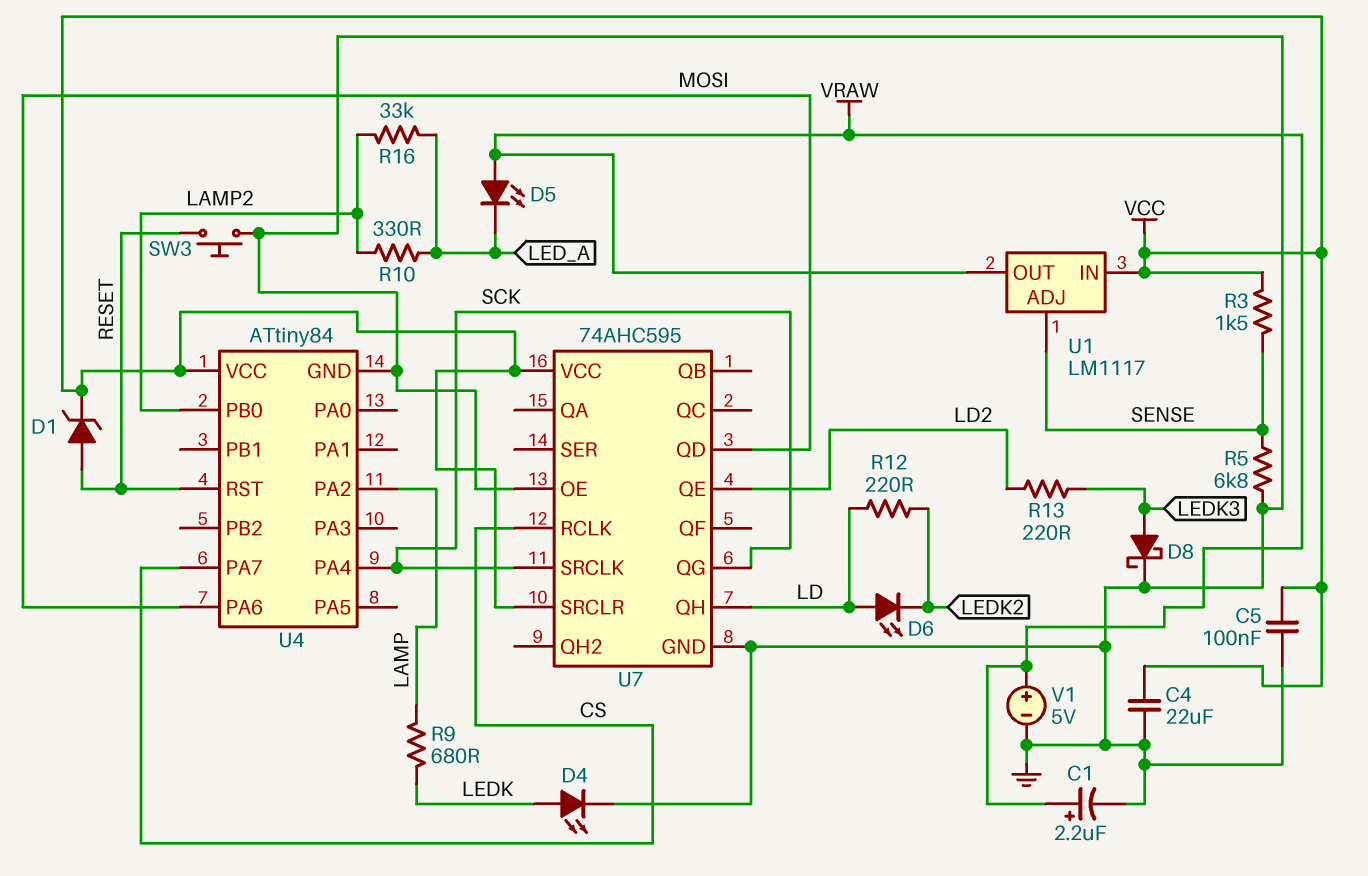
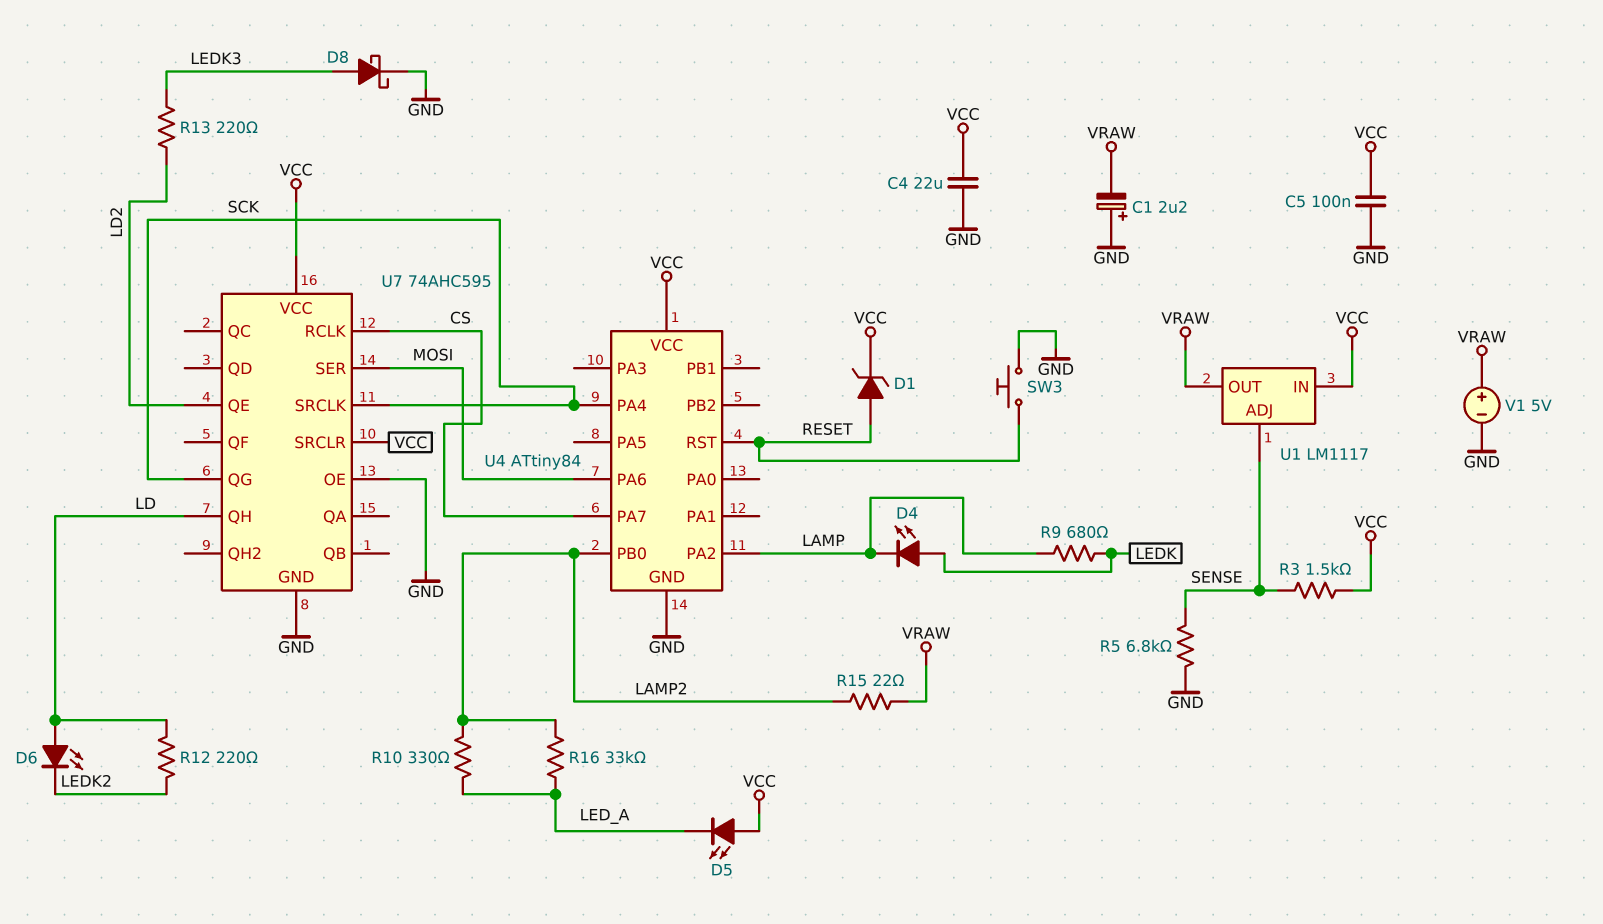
C1: 2.2uF (plus VRAW, minus GND) -> 2.2uF (plus GND, minus VRAW)
D4: LED (A LEDK, K GND) -> LED (A LEDK, K LAMP)
D5: LED (A VRAW, K LED_A) -> LED (A VCC, K LED_A)
R15: none -> 22 (LAMP2, VRAW)
U7 pin QD: MOSI -> none
U7 pin SER: none -> MOSI

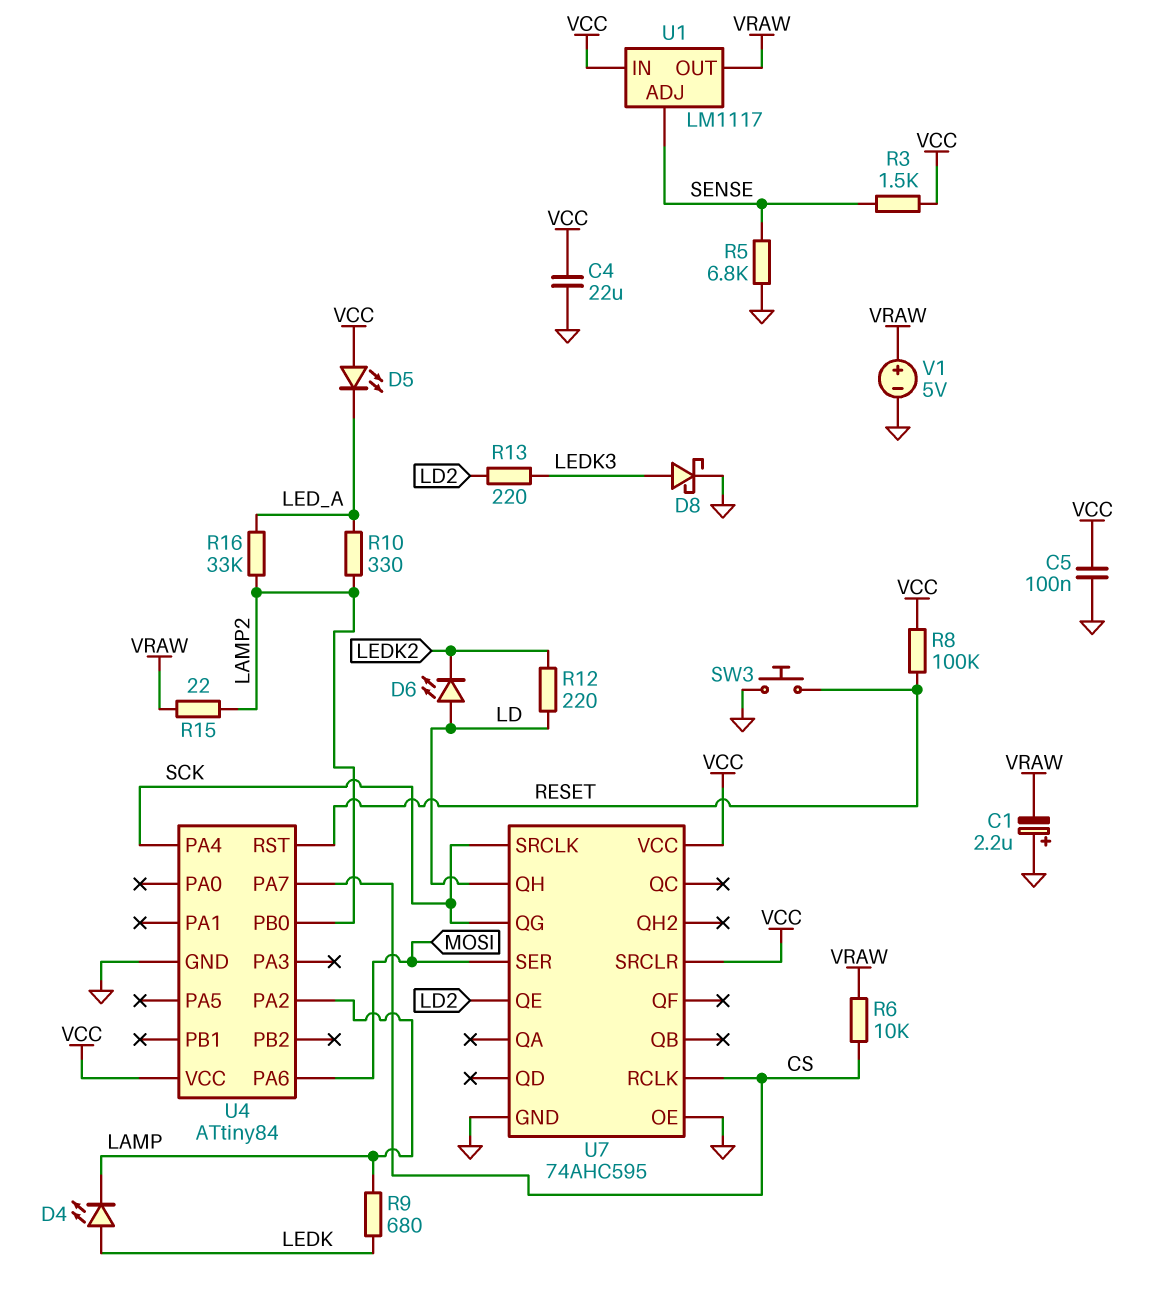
D1: zener (A RESET, K VCC) -> none
R6: none -> 10k (CS, VRAW)
R8: none -> 100k (RESET, VCC)

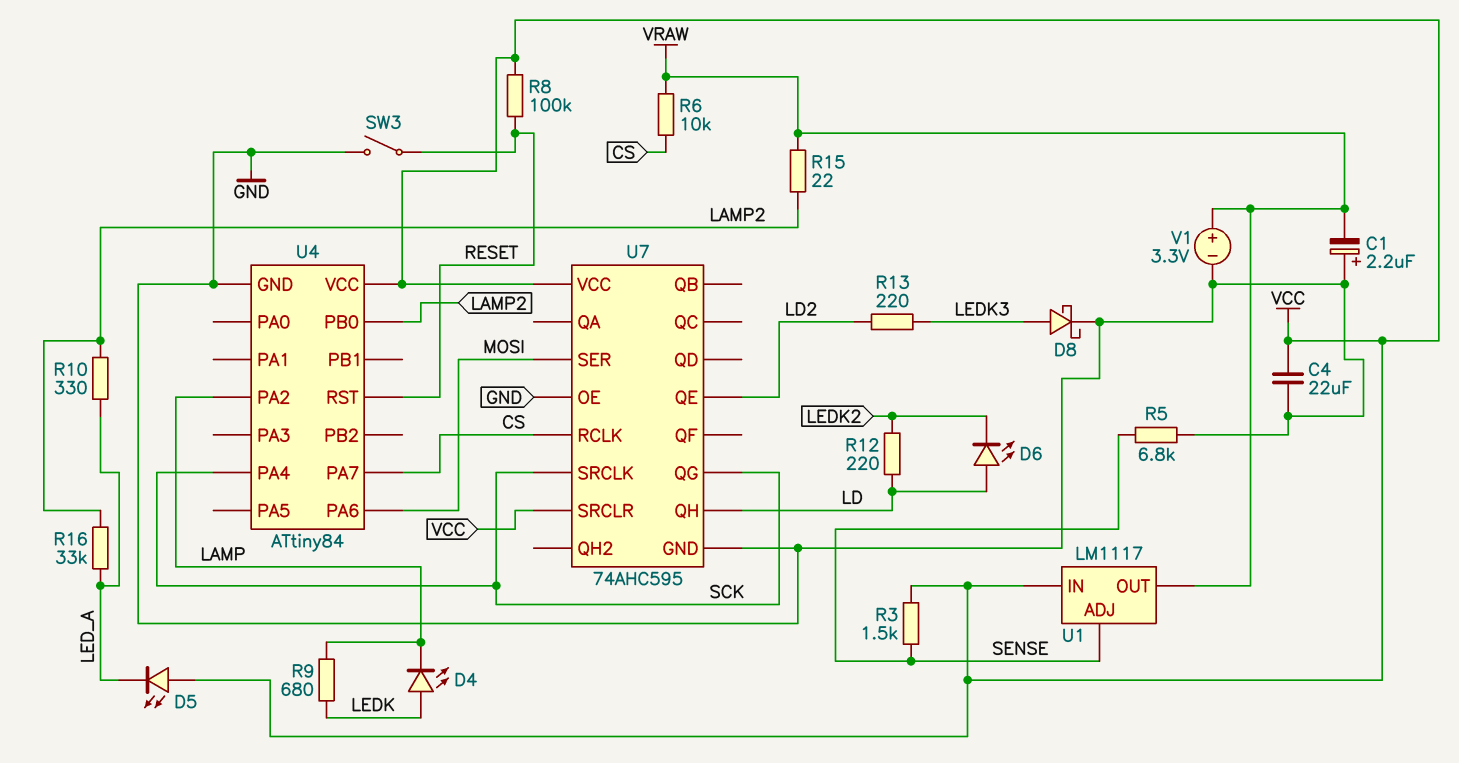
C5: 100nF (GND, VCC) -> none
SW3: button (GND, RESET) -> switch (GND, RESET)
V1: 5V (plus VRAW, minus GND) -> 3.3V (plus VRAW, minus GND)

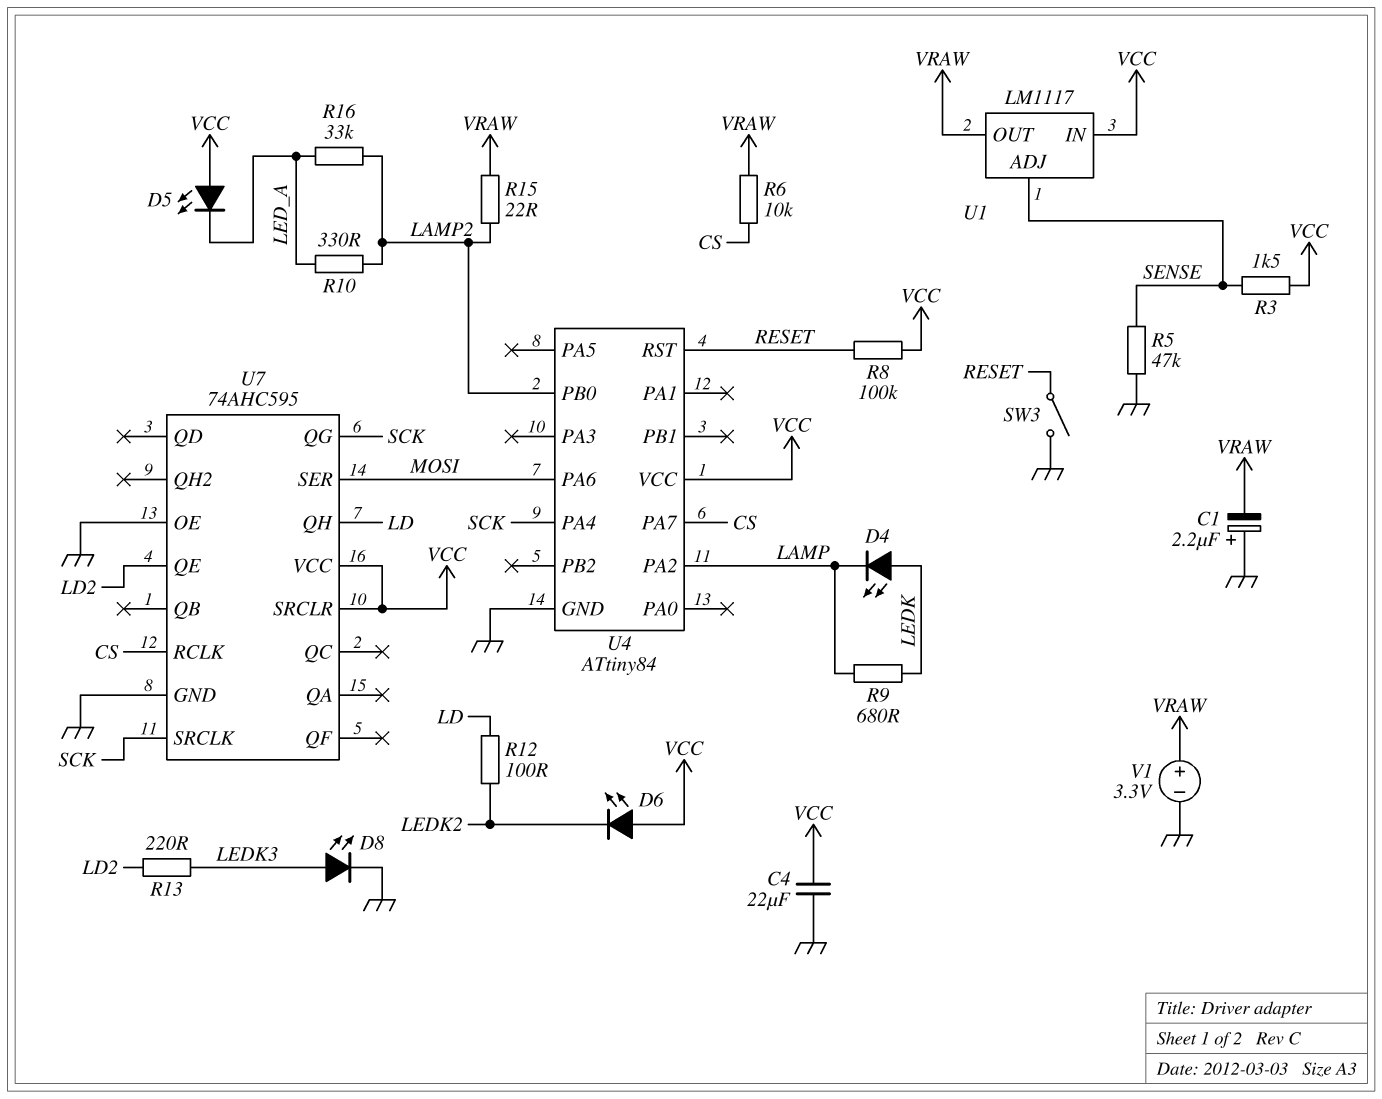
D6: LED (A LD, K LEDK2) -> LED (A VCC, K LEDK2)
D8: schottky (A LEDK3, K GND) -> LED (A LEDK3, K GND)
R5: 6.8k (GND, SENSE) -> 47k (GND, SENSE)
R12: 220 (LD, LEDK2) -> 100 (LD, LEDK2)

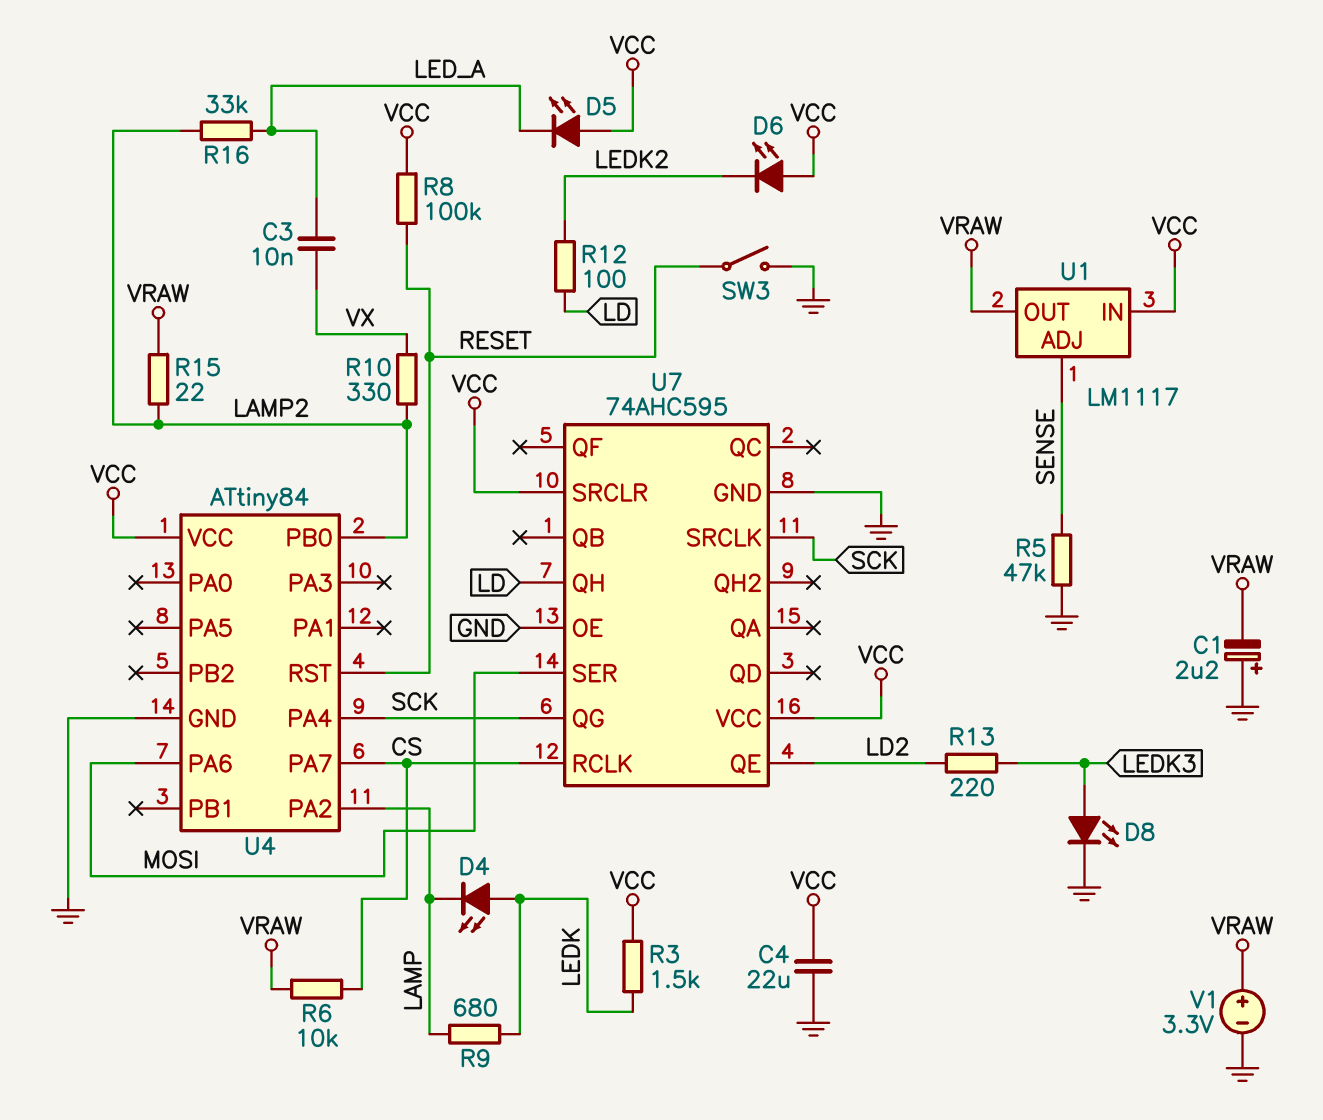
C3: none -> 10nF (LED_A, VX)
R3: 1.5k (SENSE, VCC) -> 1.5k (LEDK, VCC)
R10: 330 (LAMP2, LED_A) -> 330 (LAMP2, VX)

